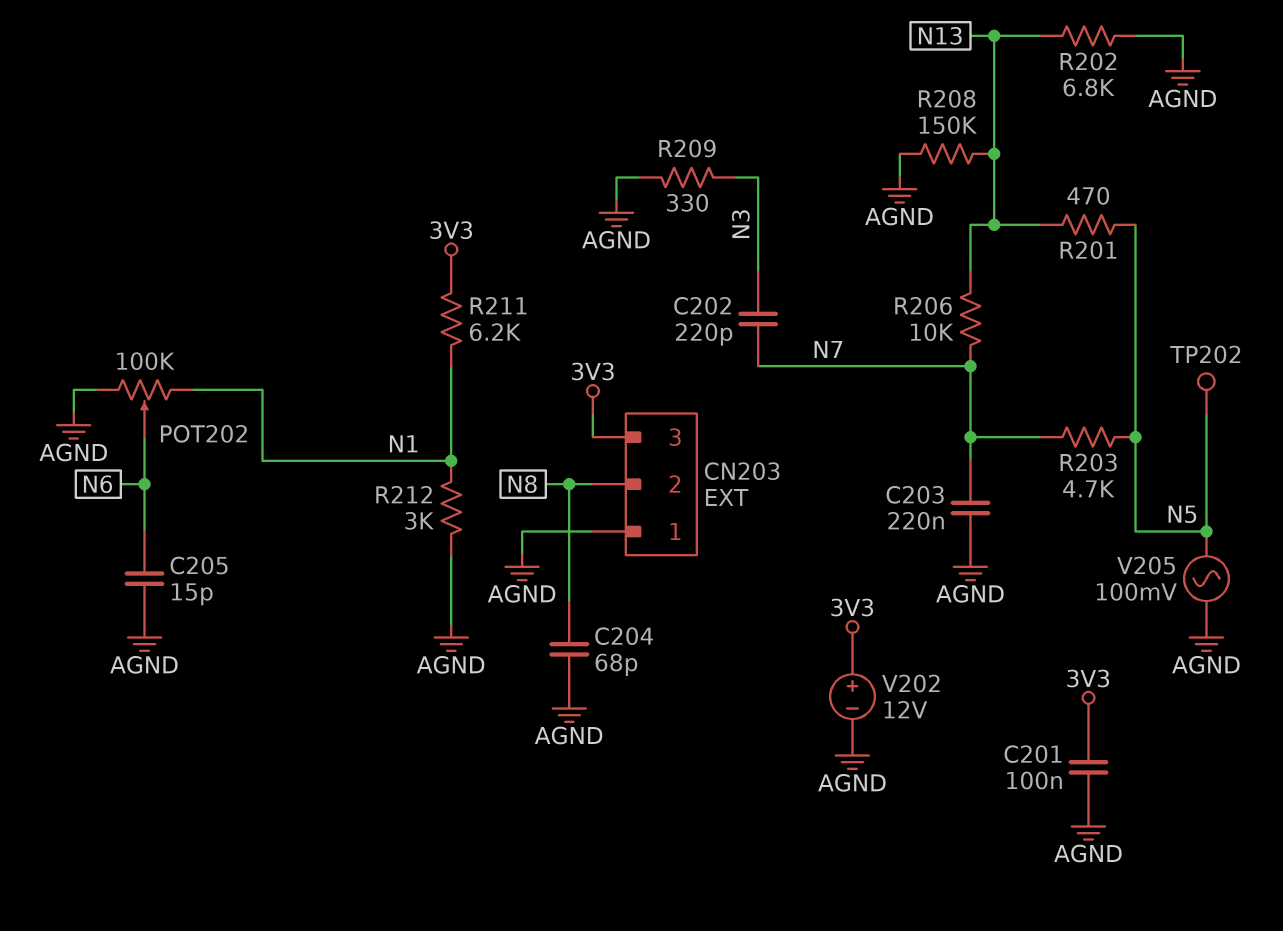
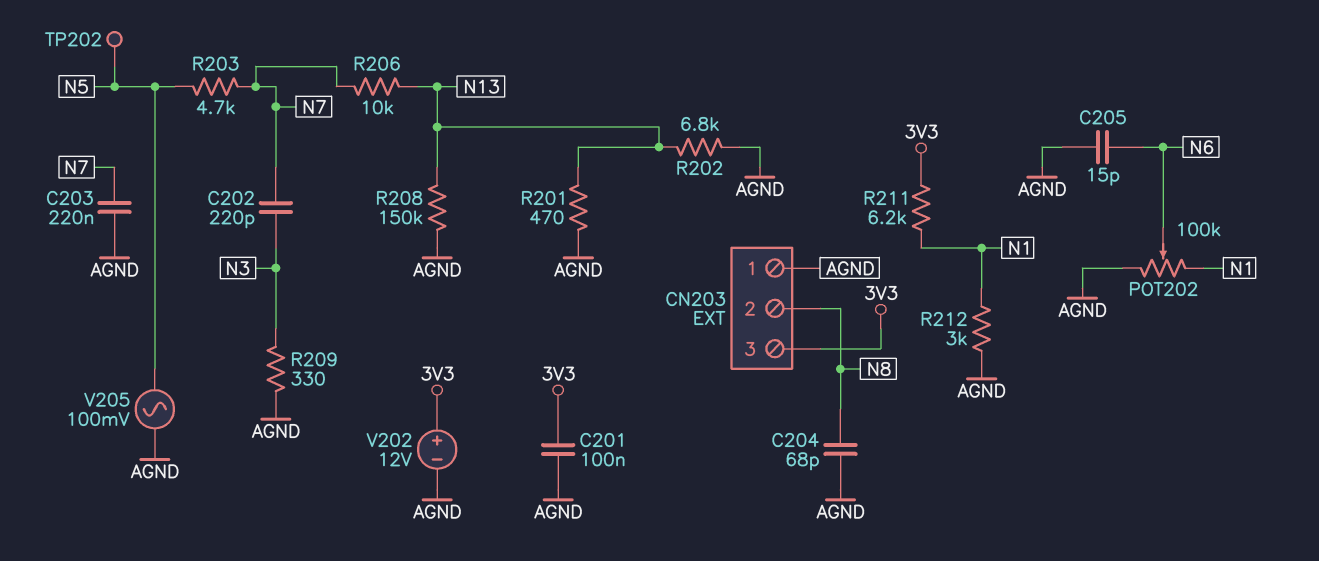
R201: 470 (N5, N13) -> 470 (AGND, N13)

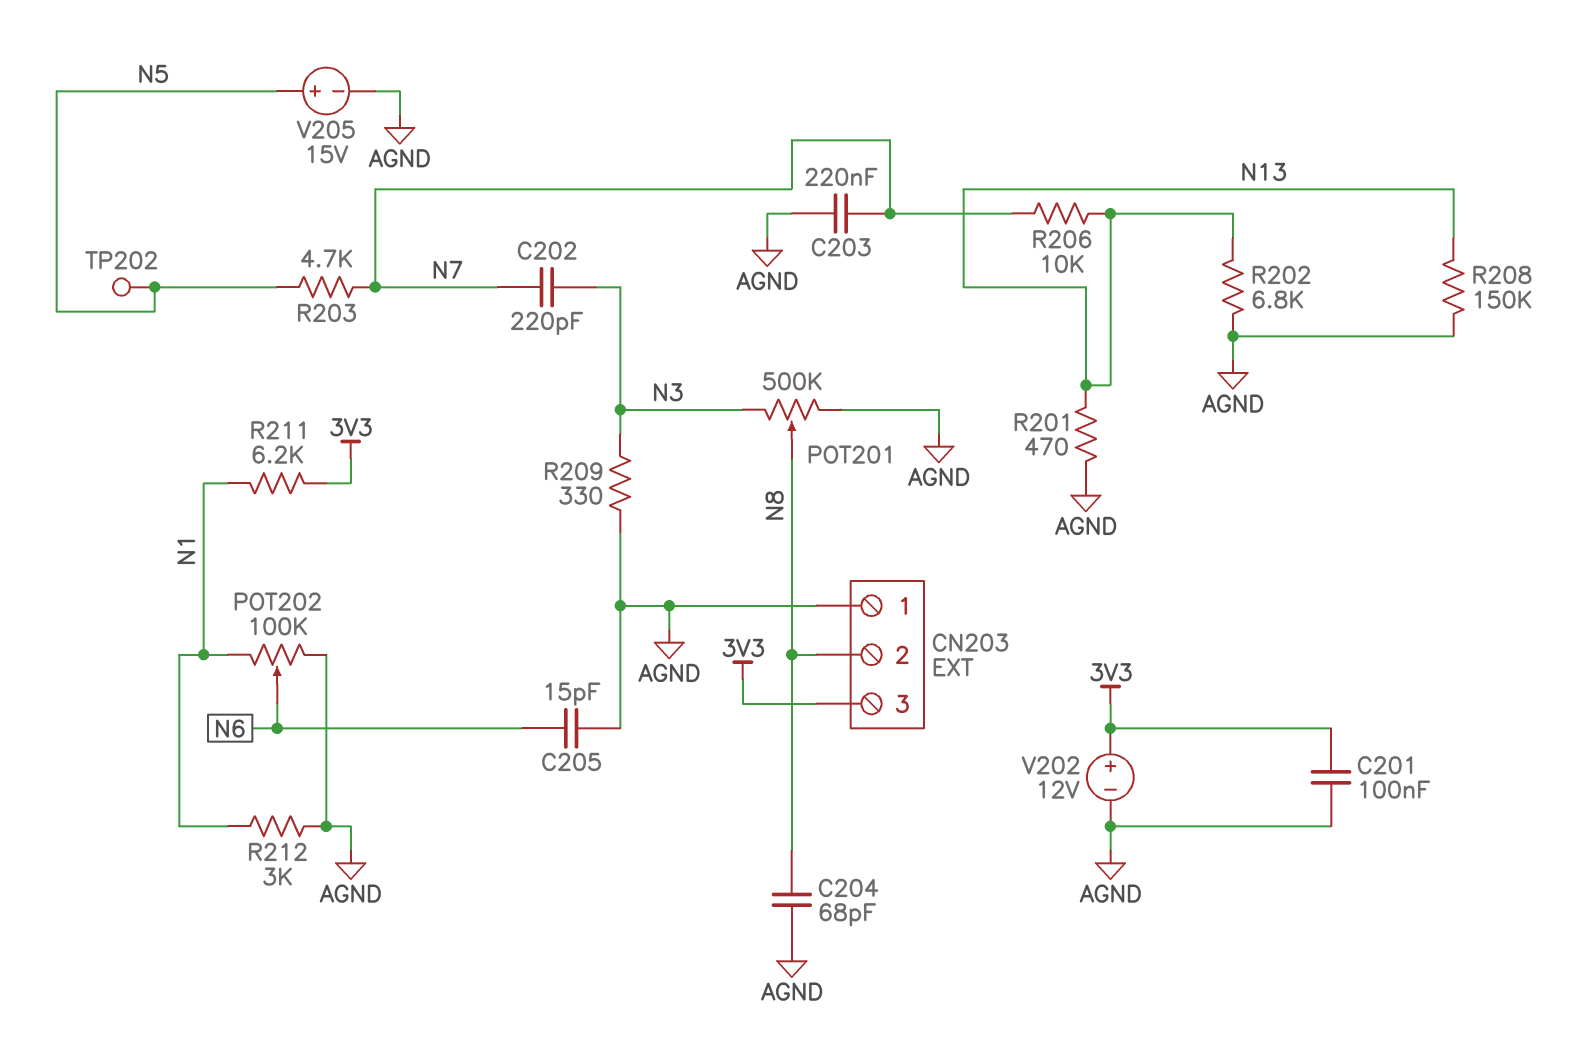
POT201: none -> 500k (AGND, N3, wiper N8)
V205: AC 100mV (AGND, N5) -> 15V (plus N5, minus AGND)

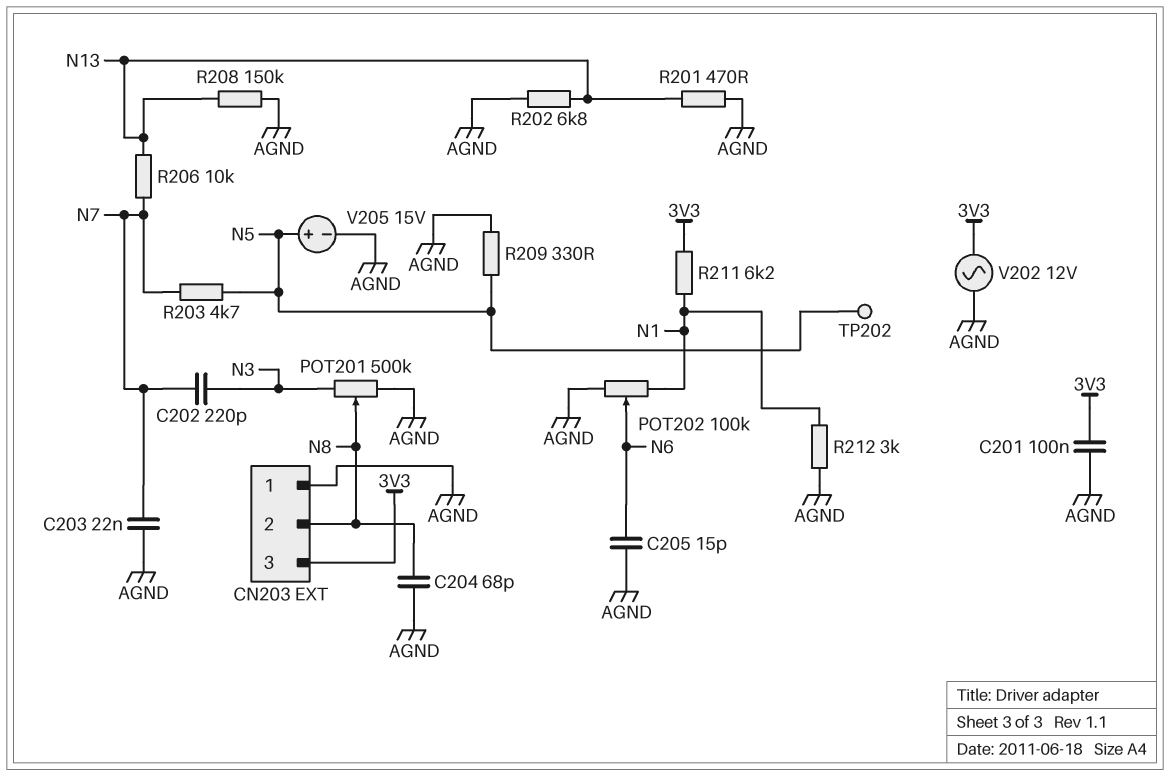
C203: 220nF (AGND, N7) -> 22nF (AGND, N7)
R209: 330 (AGND, N3) -> 330 (AGND, N5)
V202: 12V (plus 3V3, minus AGND) -> AC 12V (3V3, AGND)

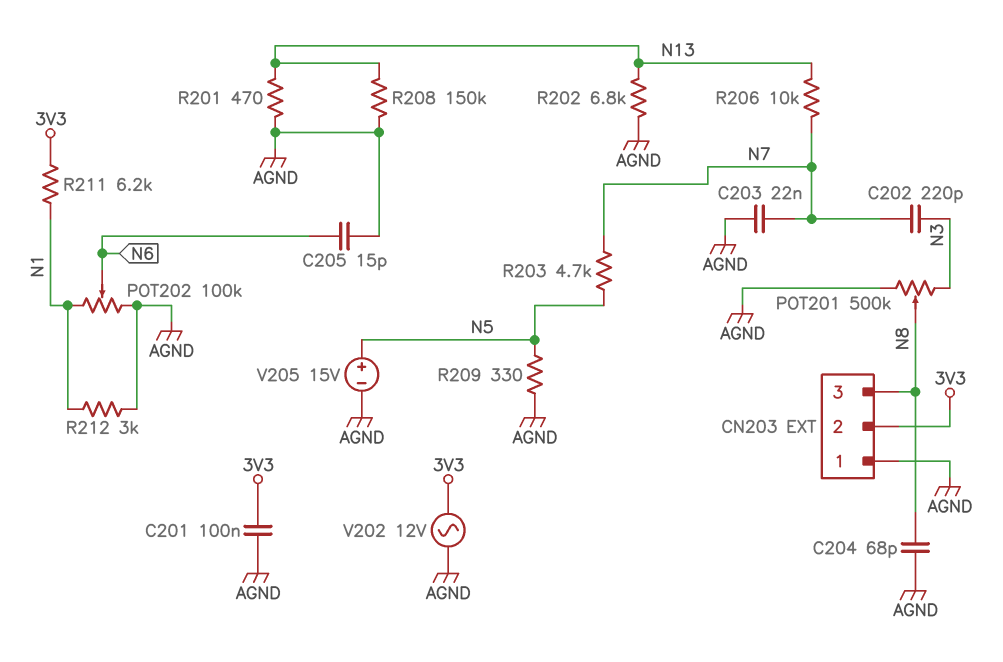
CN203 pin 2: N8 -> 3V3
CN203 pin 3: 3V3 -> N8
TP202: test point (N5) -> none

